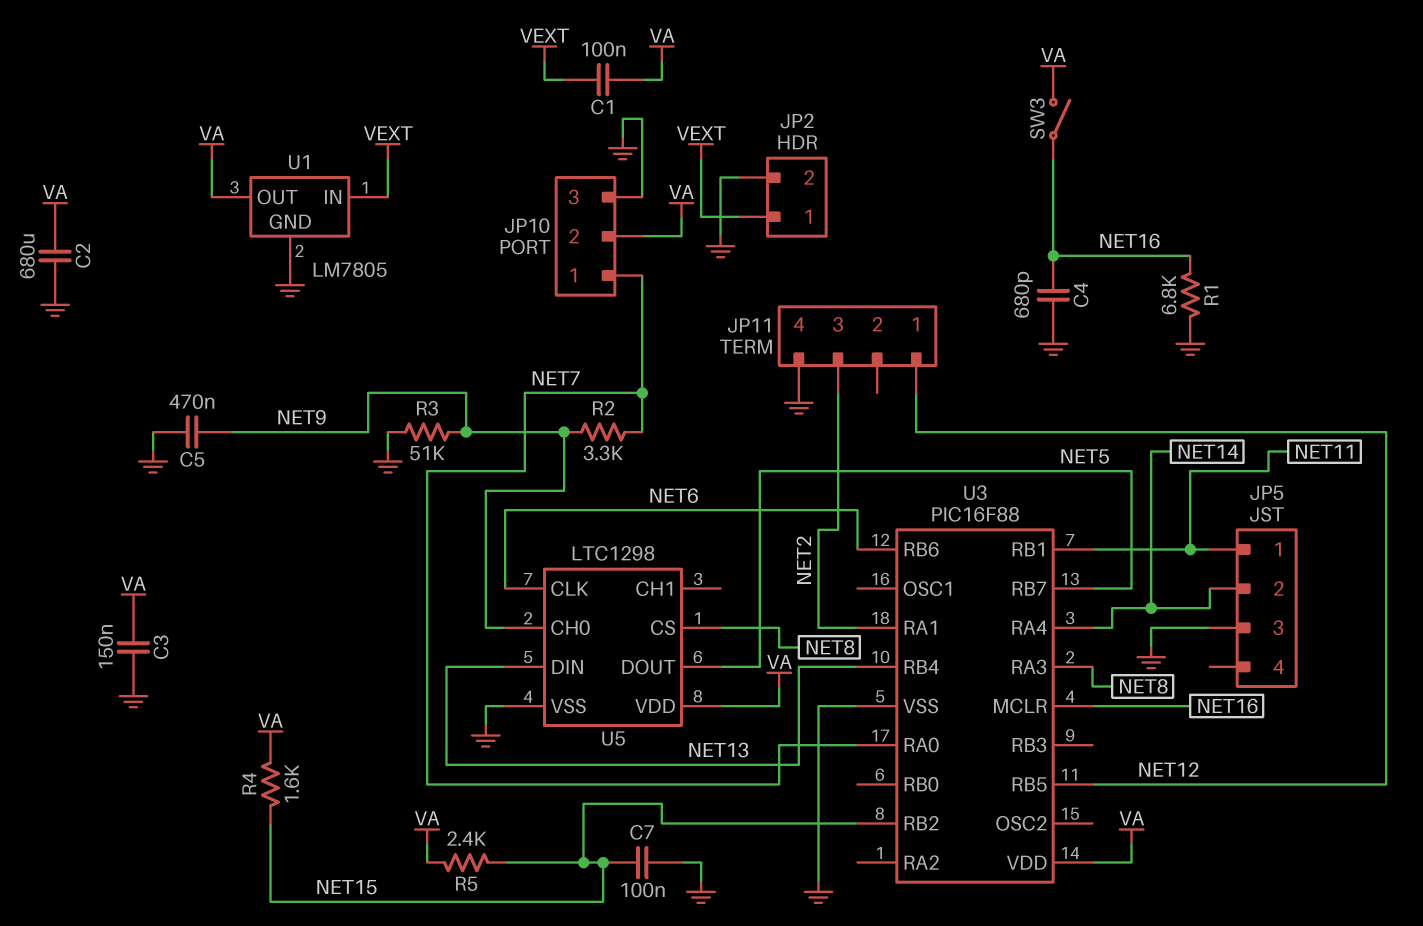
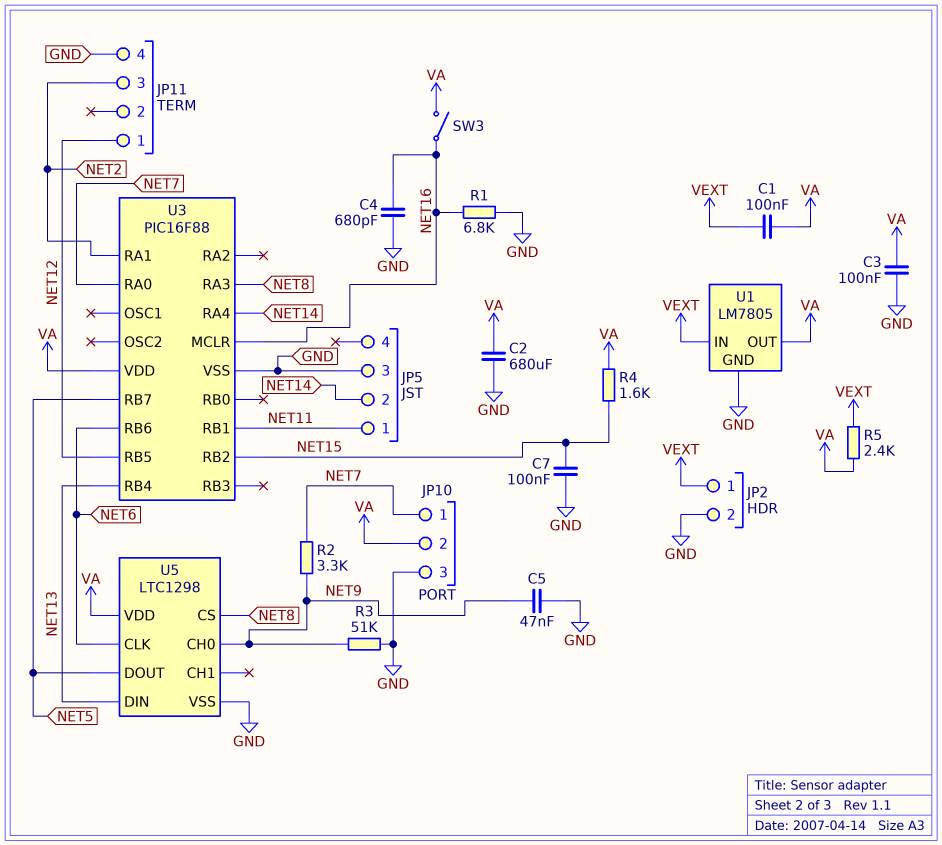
C3: 150nF (GND, VA) -> 100nF (GND, VA)
C5: 470nF (GND, NET9) -> 47nF (GND, NET9)
R5: 2.4k (NET15, VA) -> 2.4k (VA, VEXT)

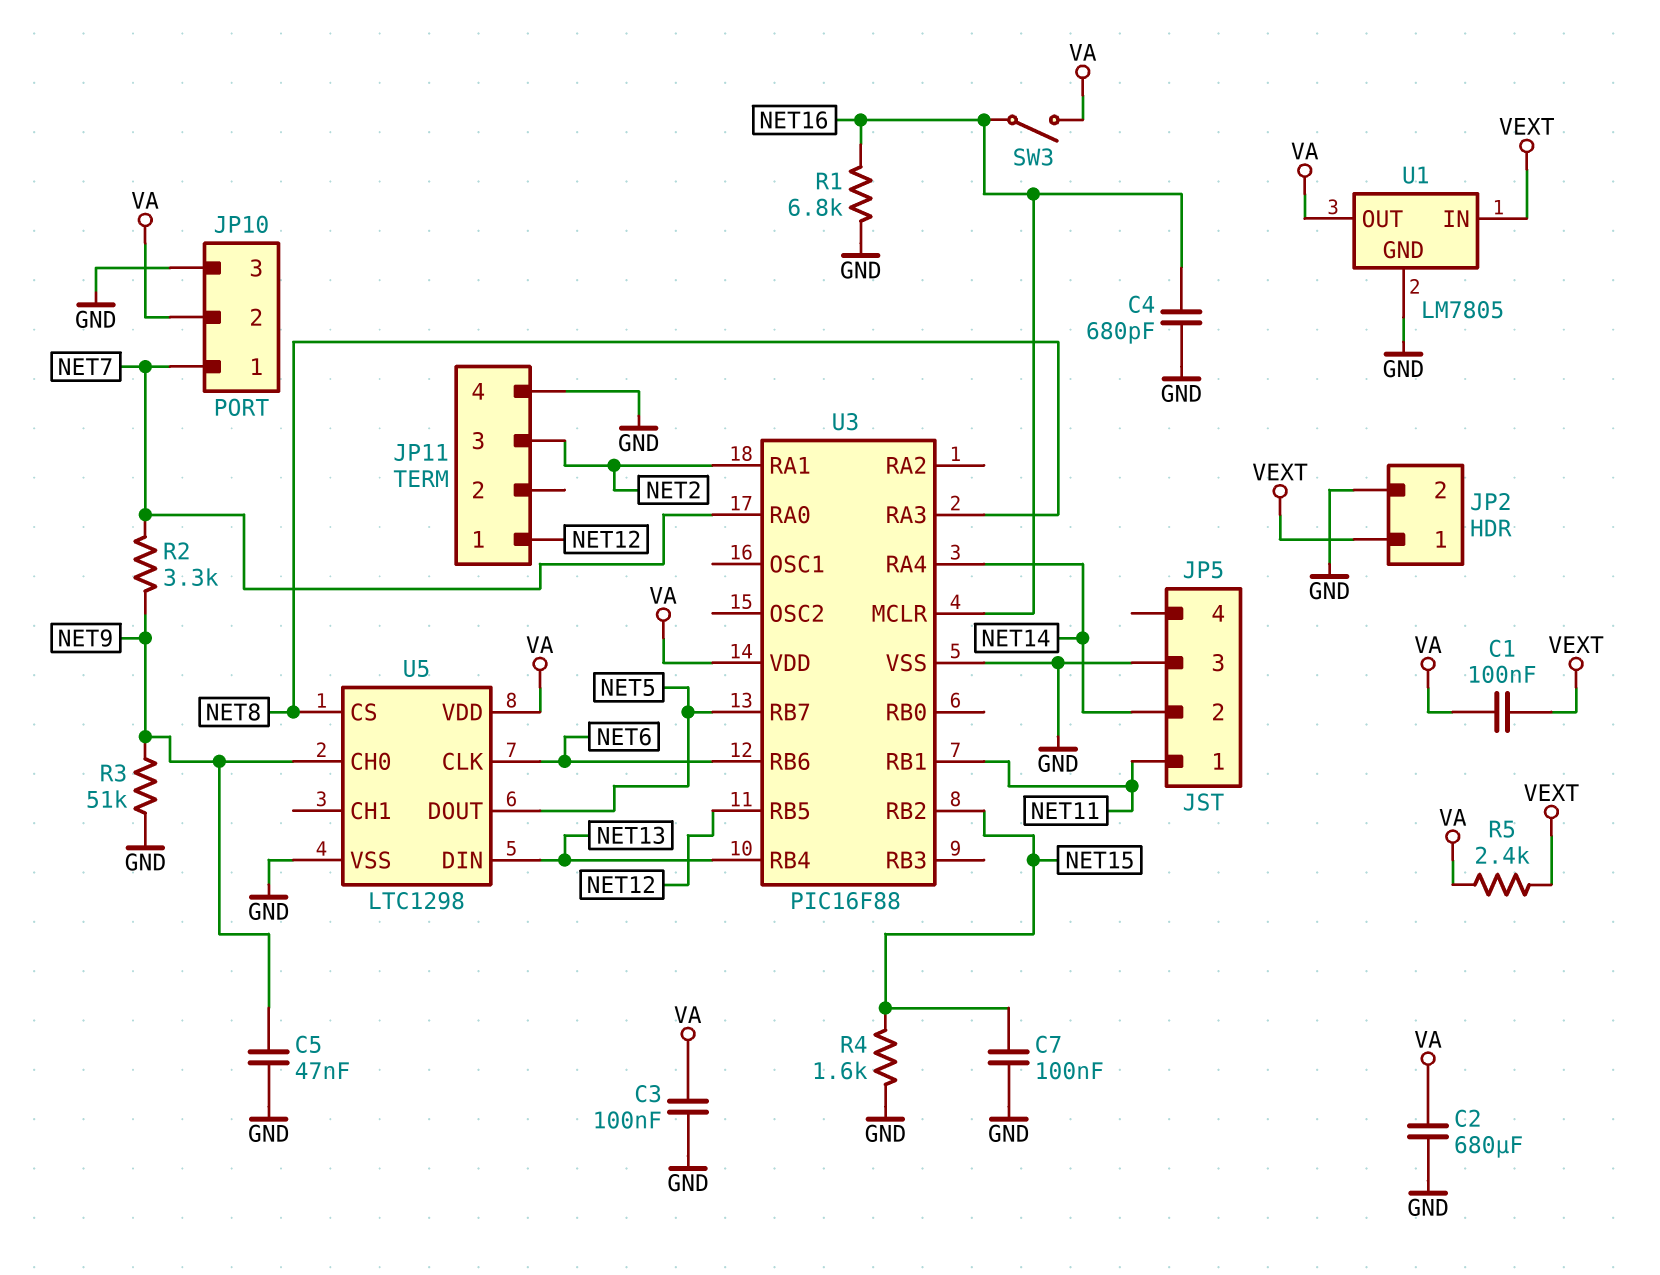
R4: 1.6k (NET15, VA) -> 1.6k (GND, NET15)

